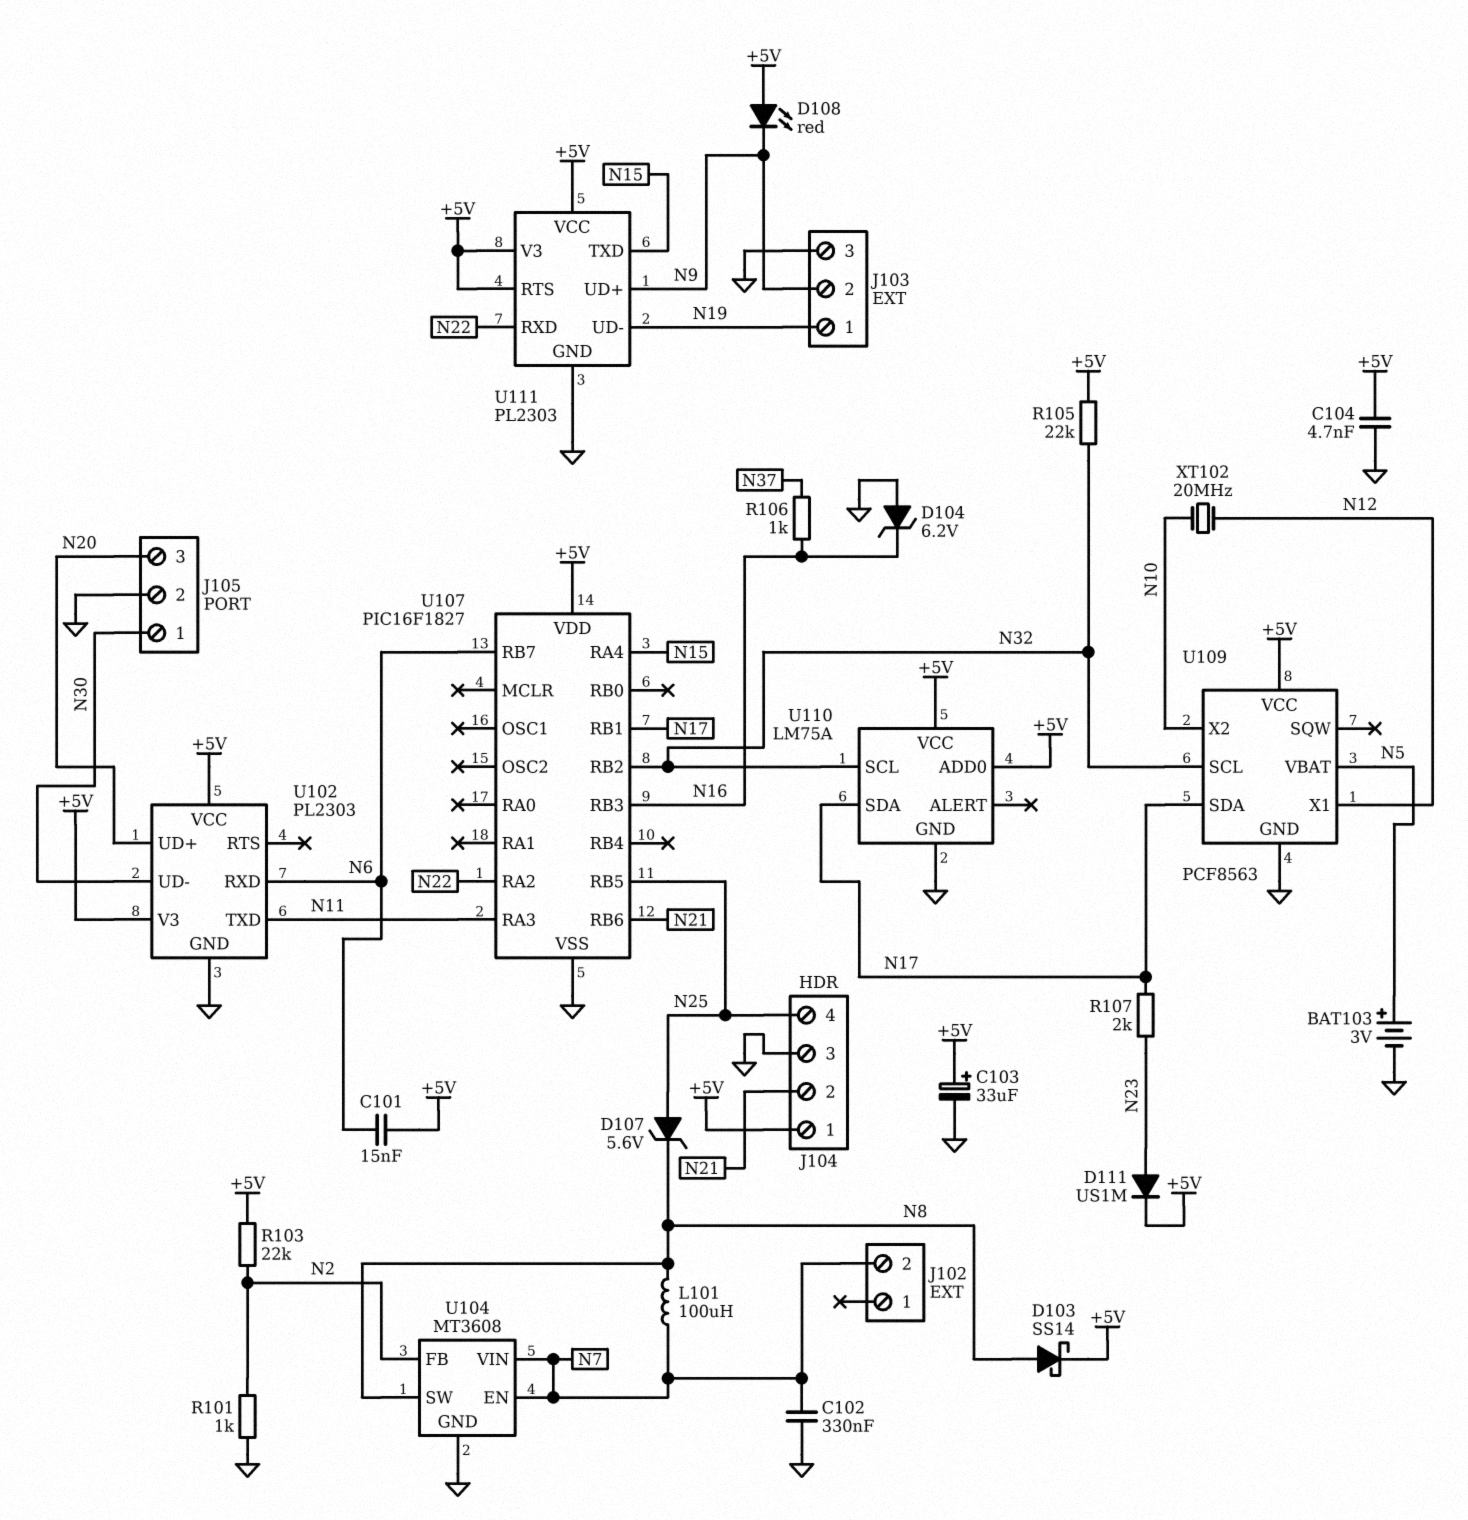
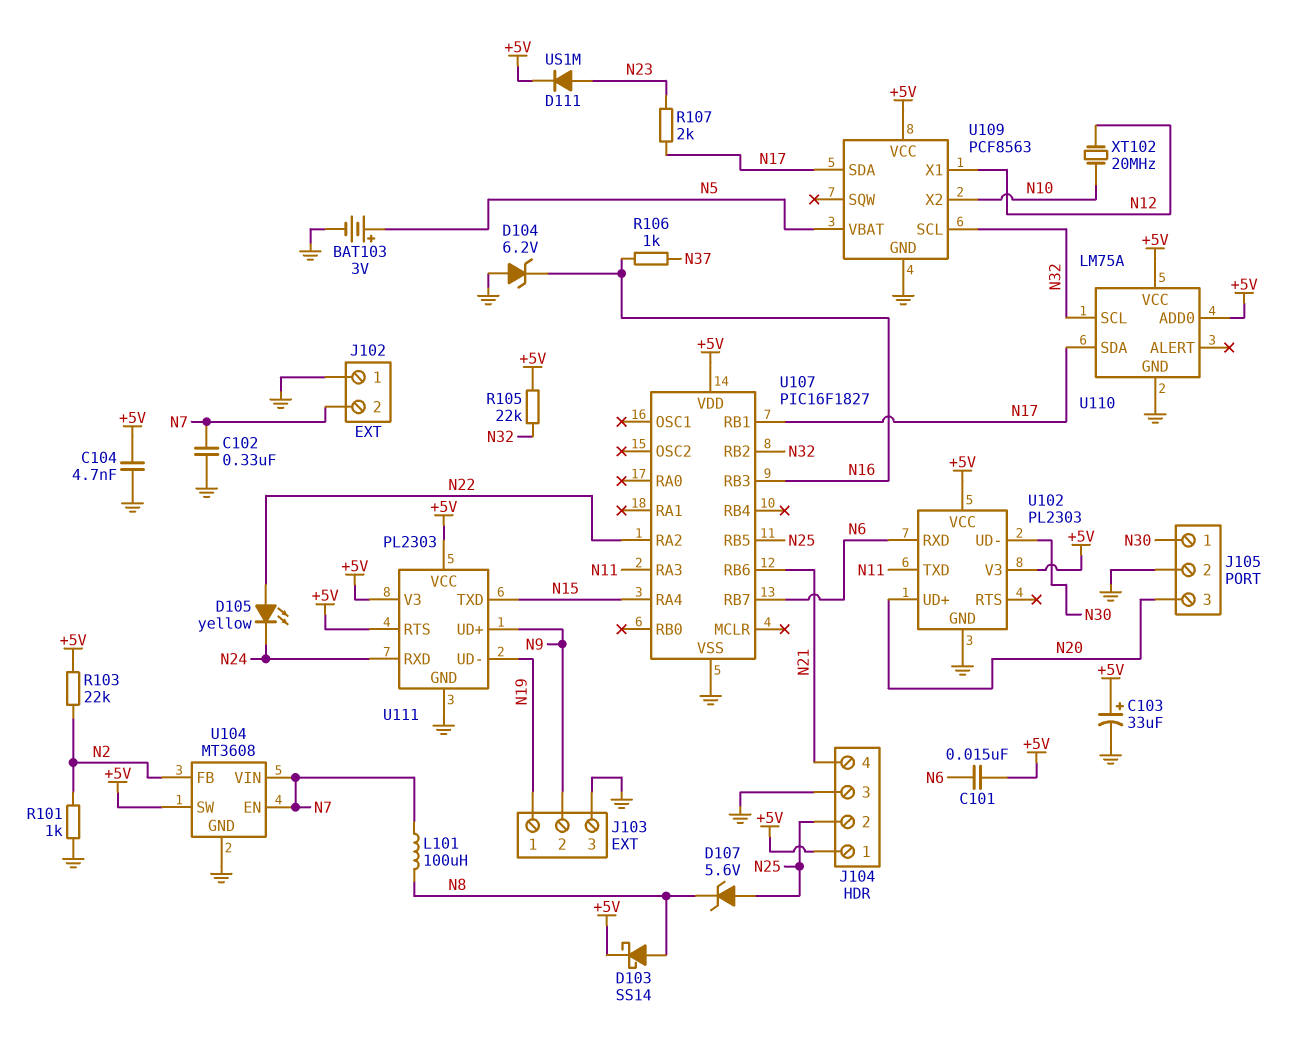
D105: none -> LED yellow (A N22, K N24)
D108: LED red (A +5V, K N9) -> none
J102 pin 1: none -> GND
J104 pin 2: N21 -> N25
J104 pin 4: N25 -> N21
U104 pin SW: N8 -> +5V
U111 pin RXD: N22 -> N24

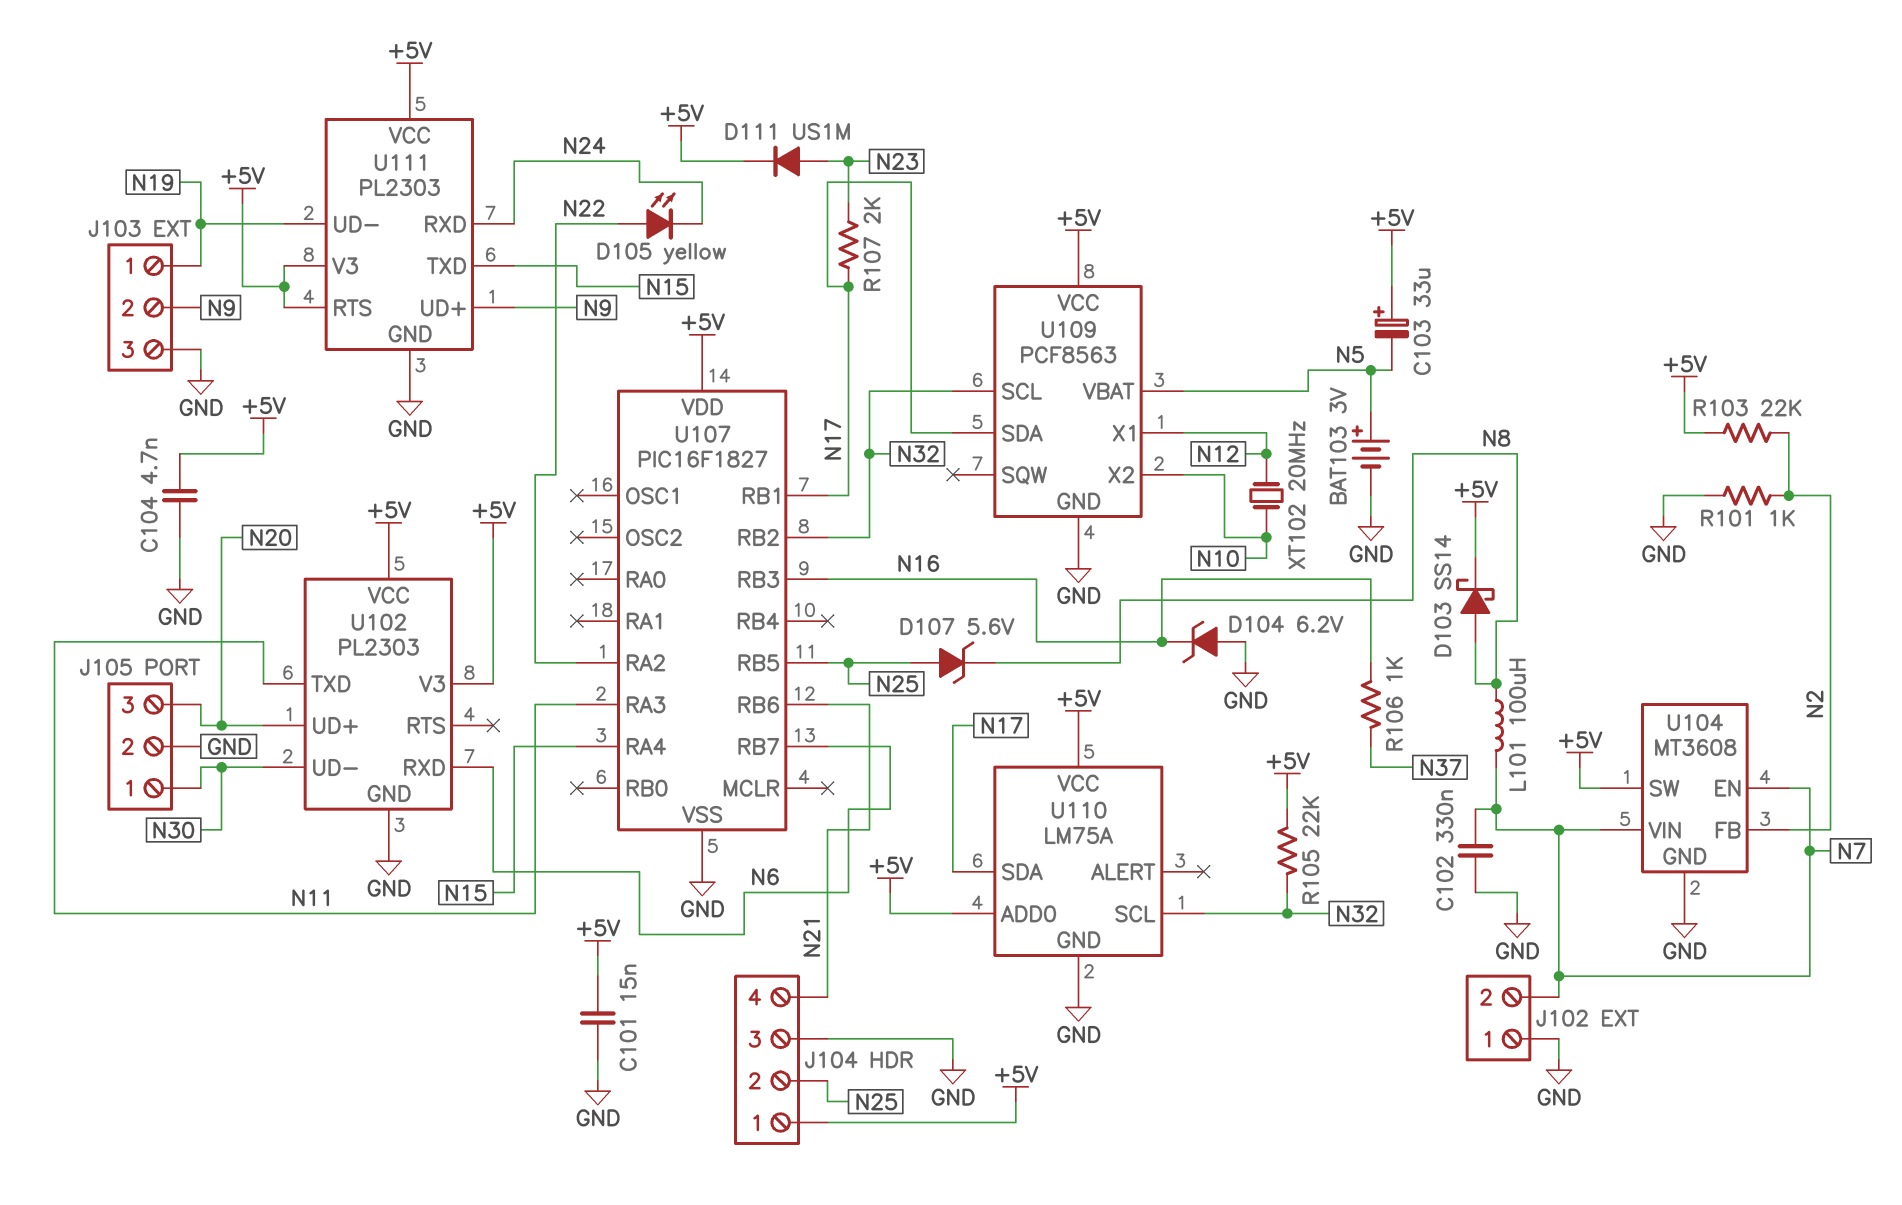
C101: 15nF (+5V, N6) -> 15nF (+5V, GND)
C103: 33uF (plus +5V, minus GND) -> 33uF (plus +5V, minus N5)

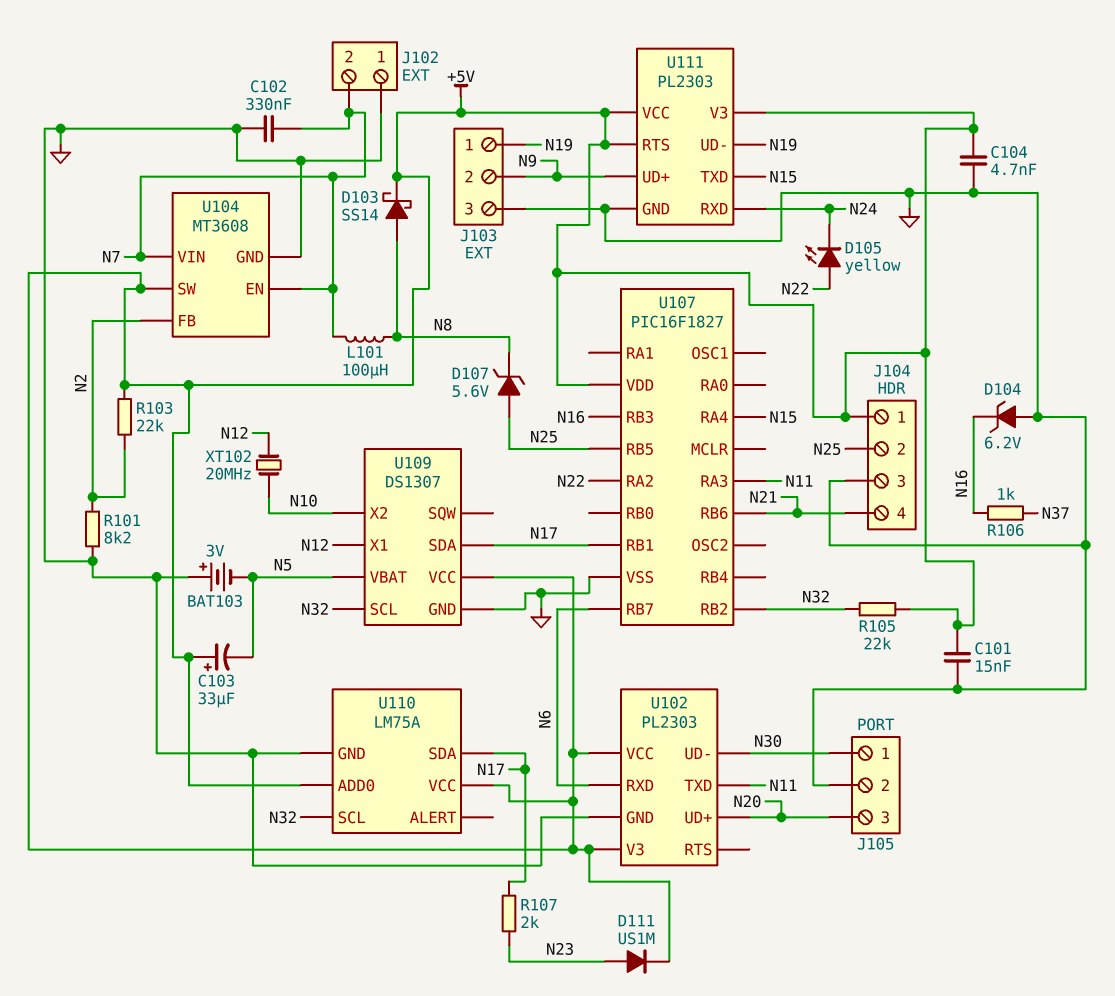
BAT103: 3V (plus N5, minus GND) -> 3V (plus GND, minus N5)
R101: 1k (GND, N2) -> 8.2k (GND, N2)
U109: PCF8563 -> DS1307

